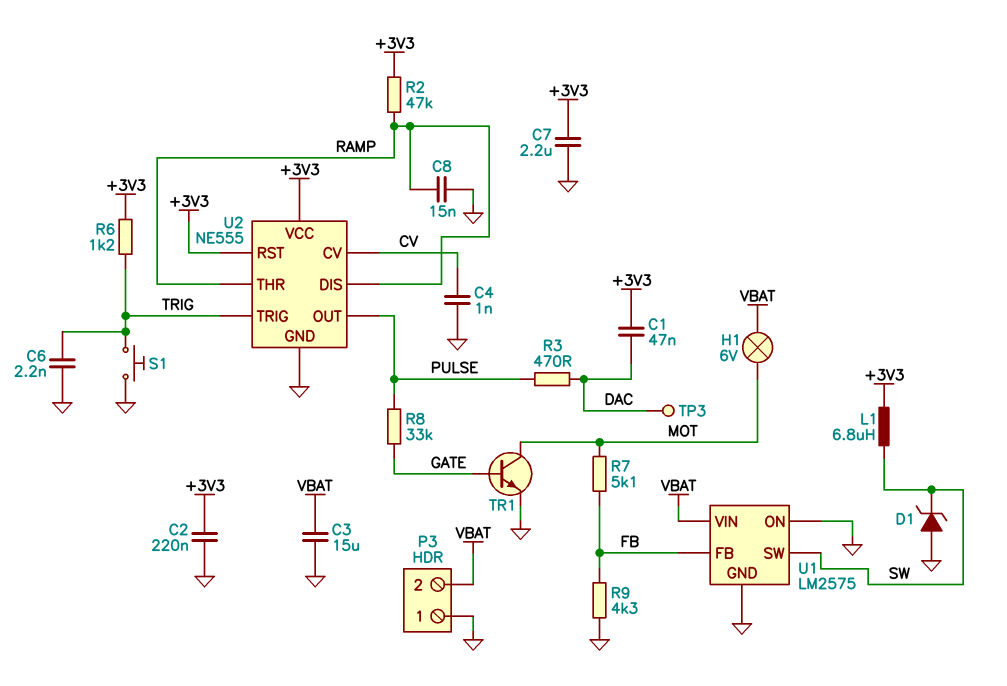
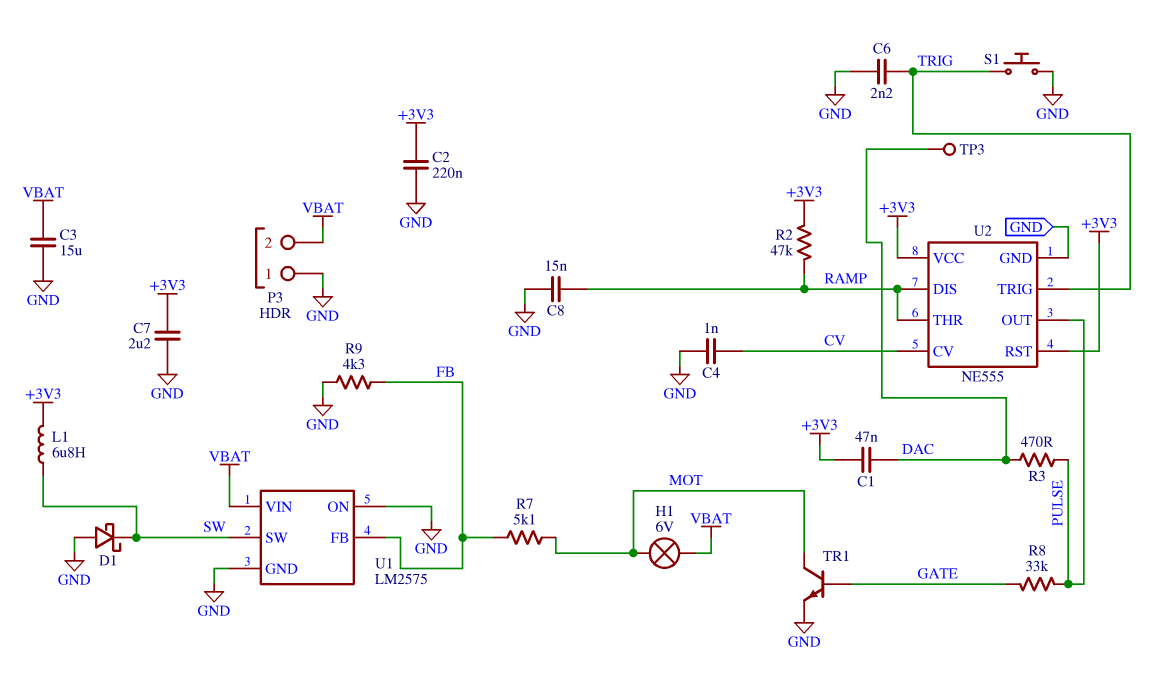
D1: zener (A GND, K SW) -> schottky (A GND, K SW)
R6: 1.2k (+3V3, TRIG) -> none

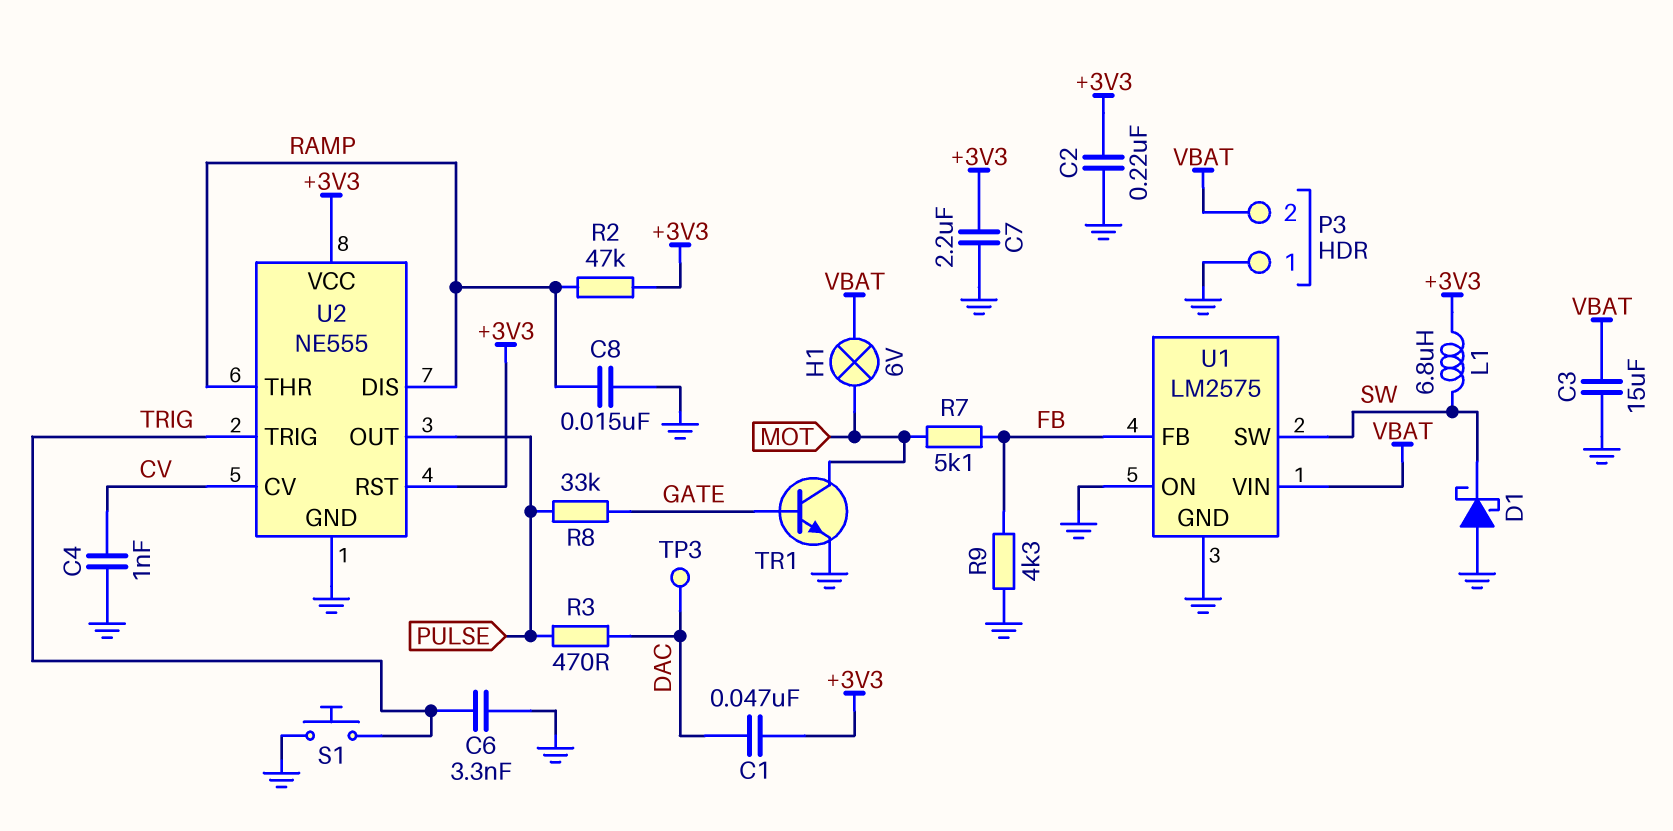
C6: 2.2nF (GND, TRIG) -> 3.3nF (GND, TRIG)

